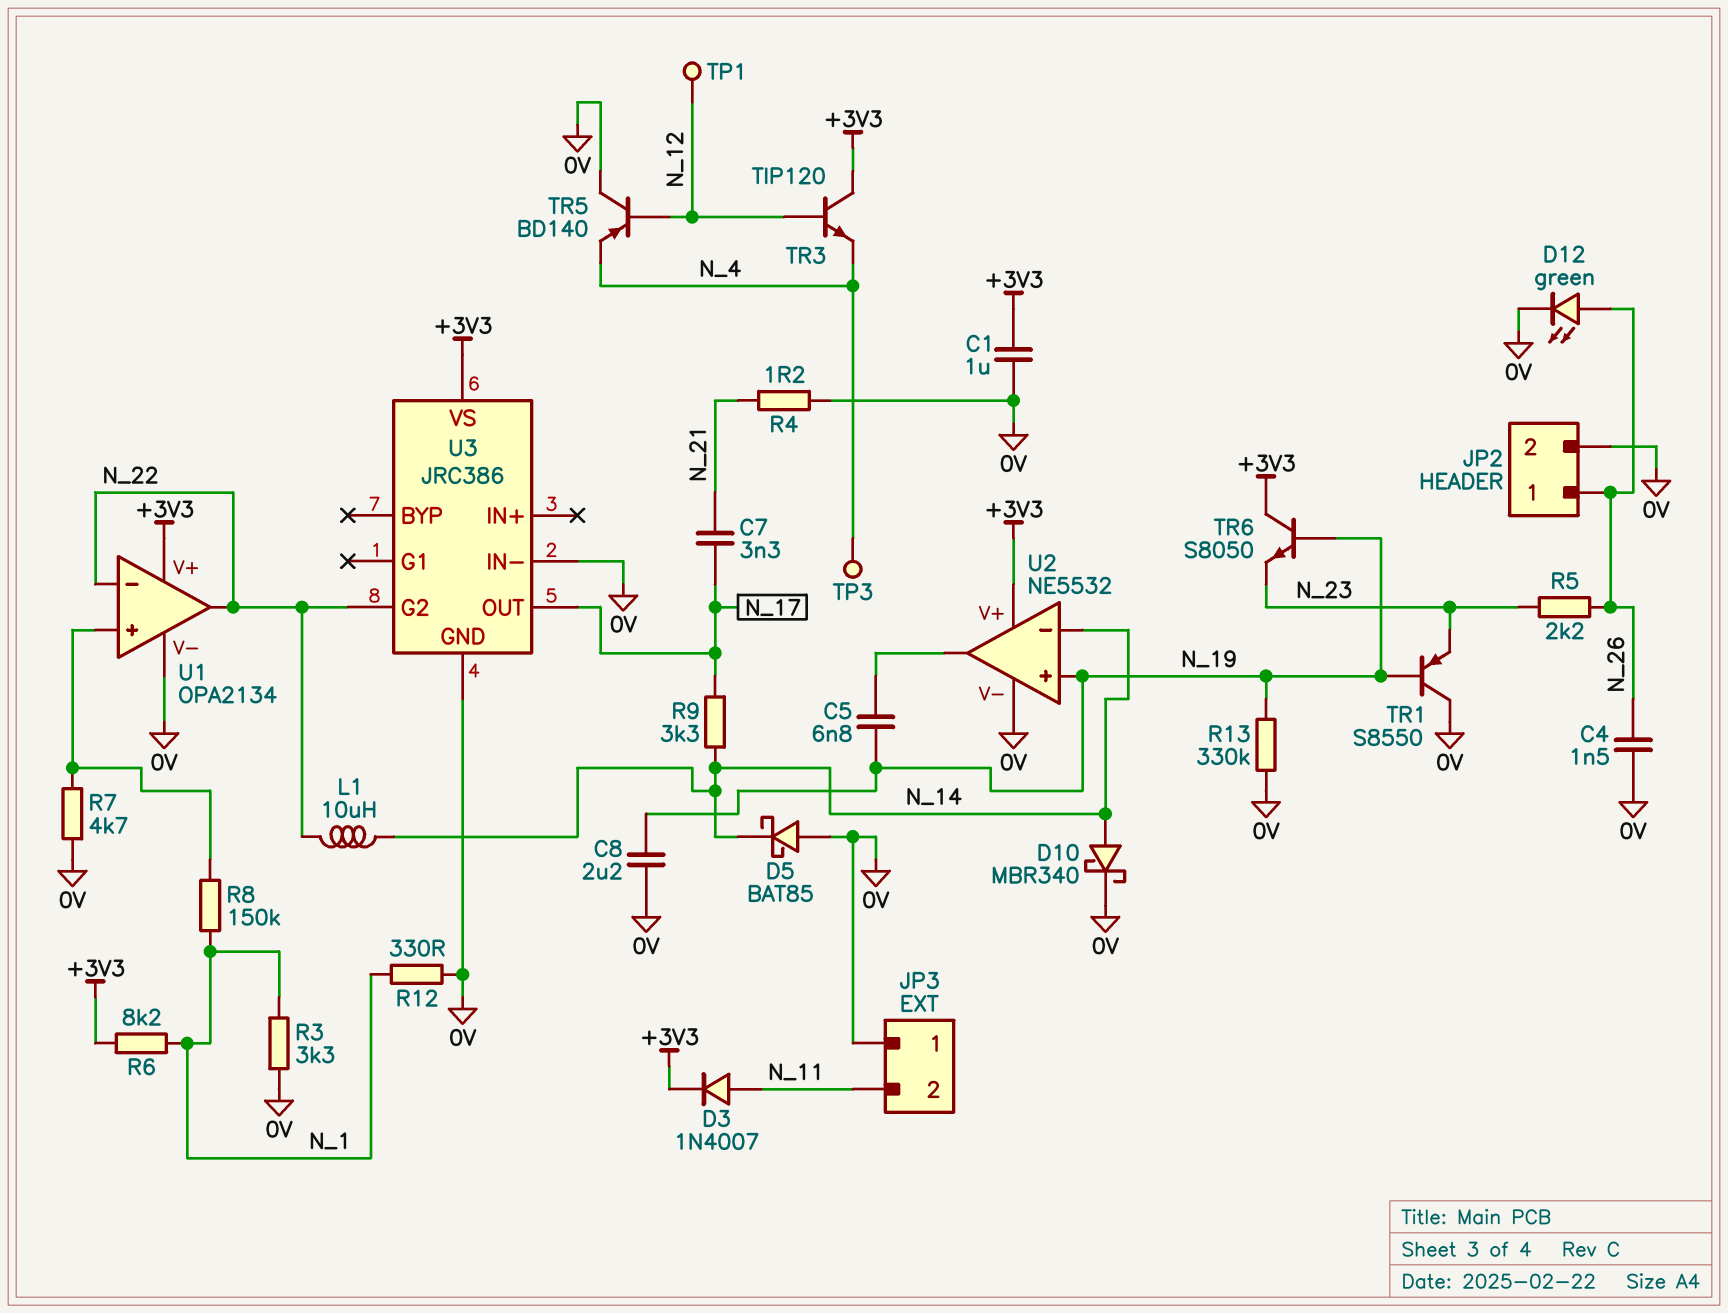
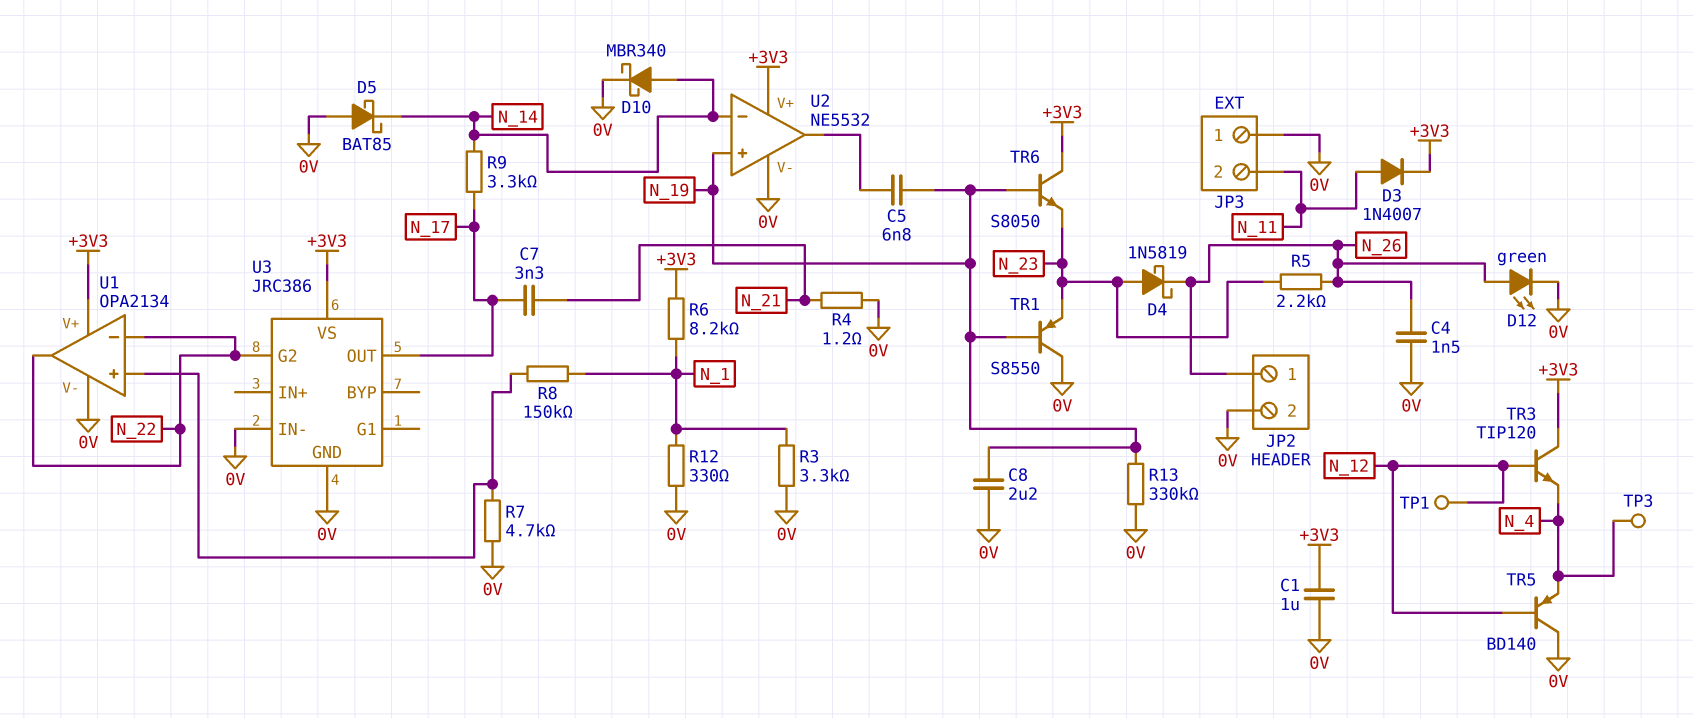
D4: none -> schottky 1N5819 (A N_23, K N_26)
L1: 10uH (N_14, N_22) -> none

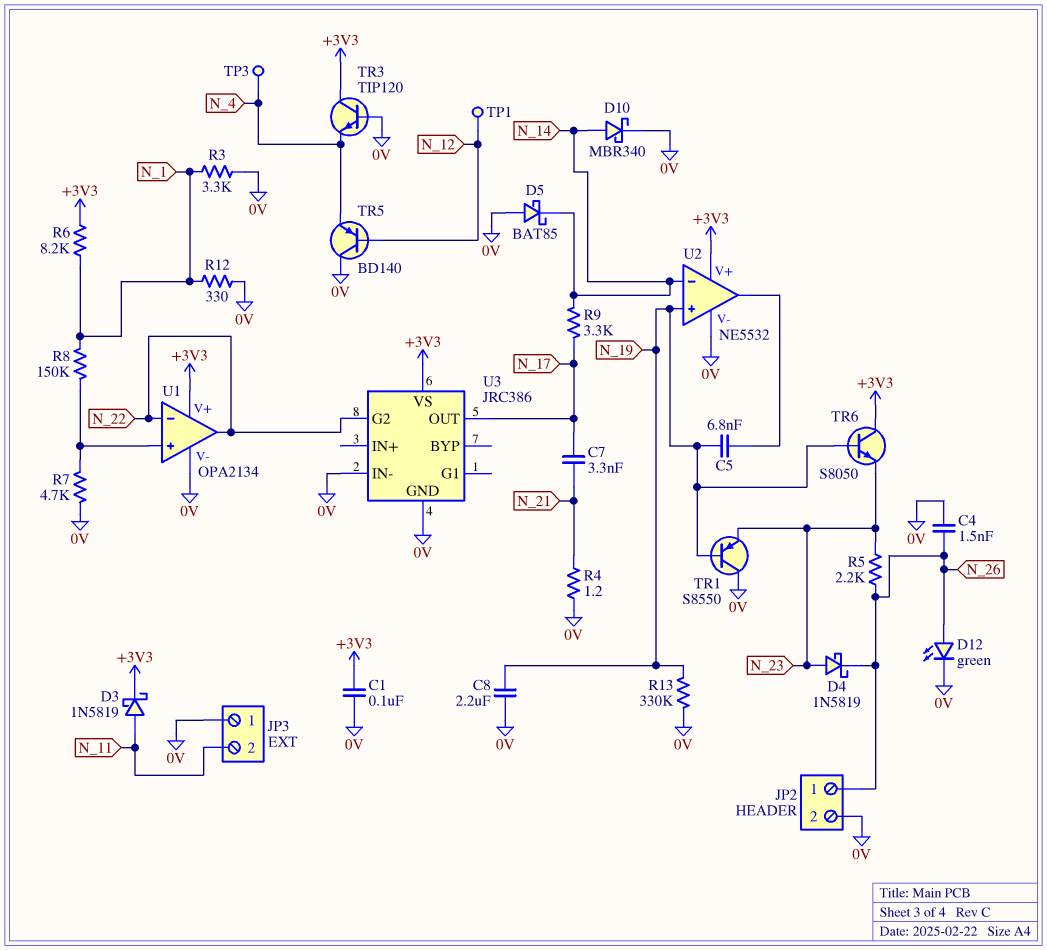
C1: 1uF (+3V3, 0V) -> 100nF (+3V3, 0V)
D3: diode 1N4007 (A N_11, K +3V3) -> schottky 1N5819 (A N_11, K +3V3)
TR3: NPN TIP120 (B N_12, C +3V3, E N_4) -> NPN TIP120 (B 0V, C +3V3, E N_4)

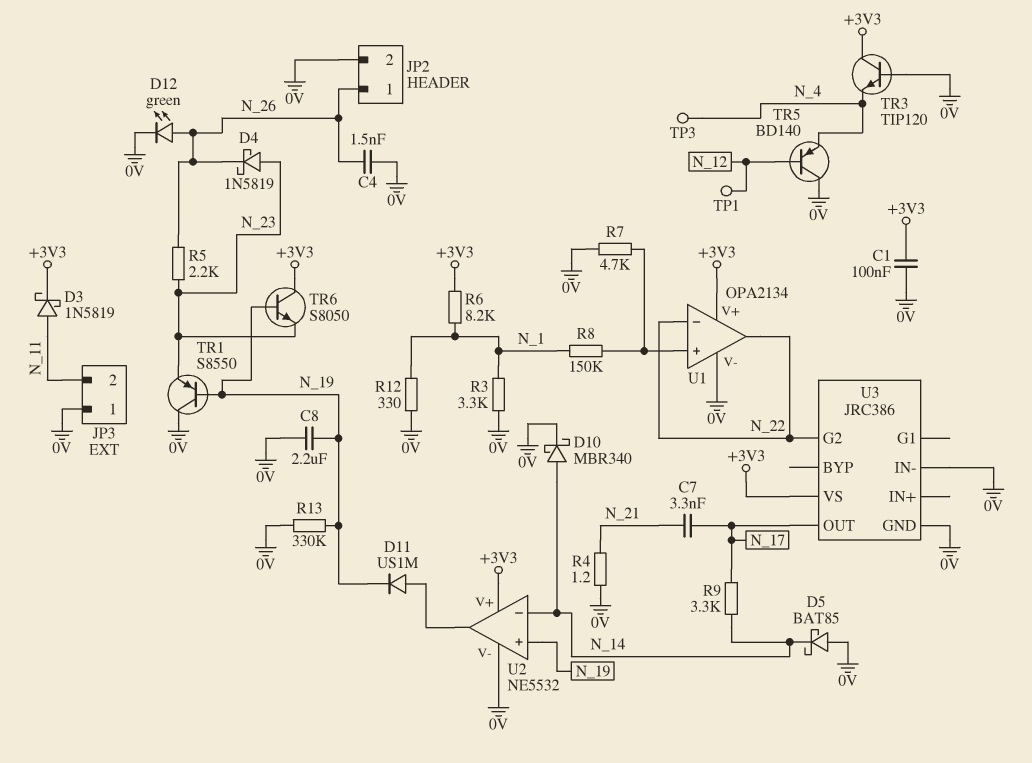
C5: 6.8nF (N_19, U2/out) -> none
D11: none -> diode US1M (A U2/out, K N_19)

